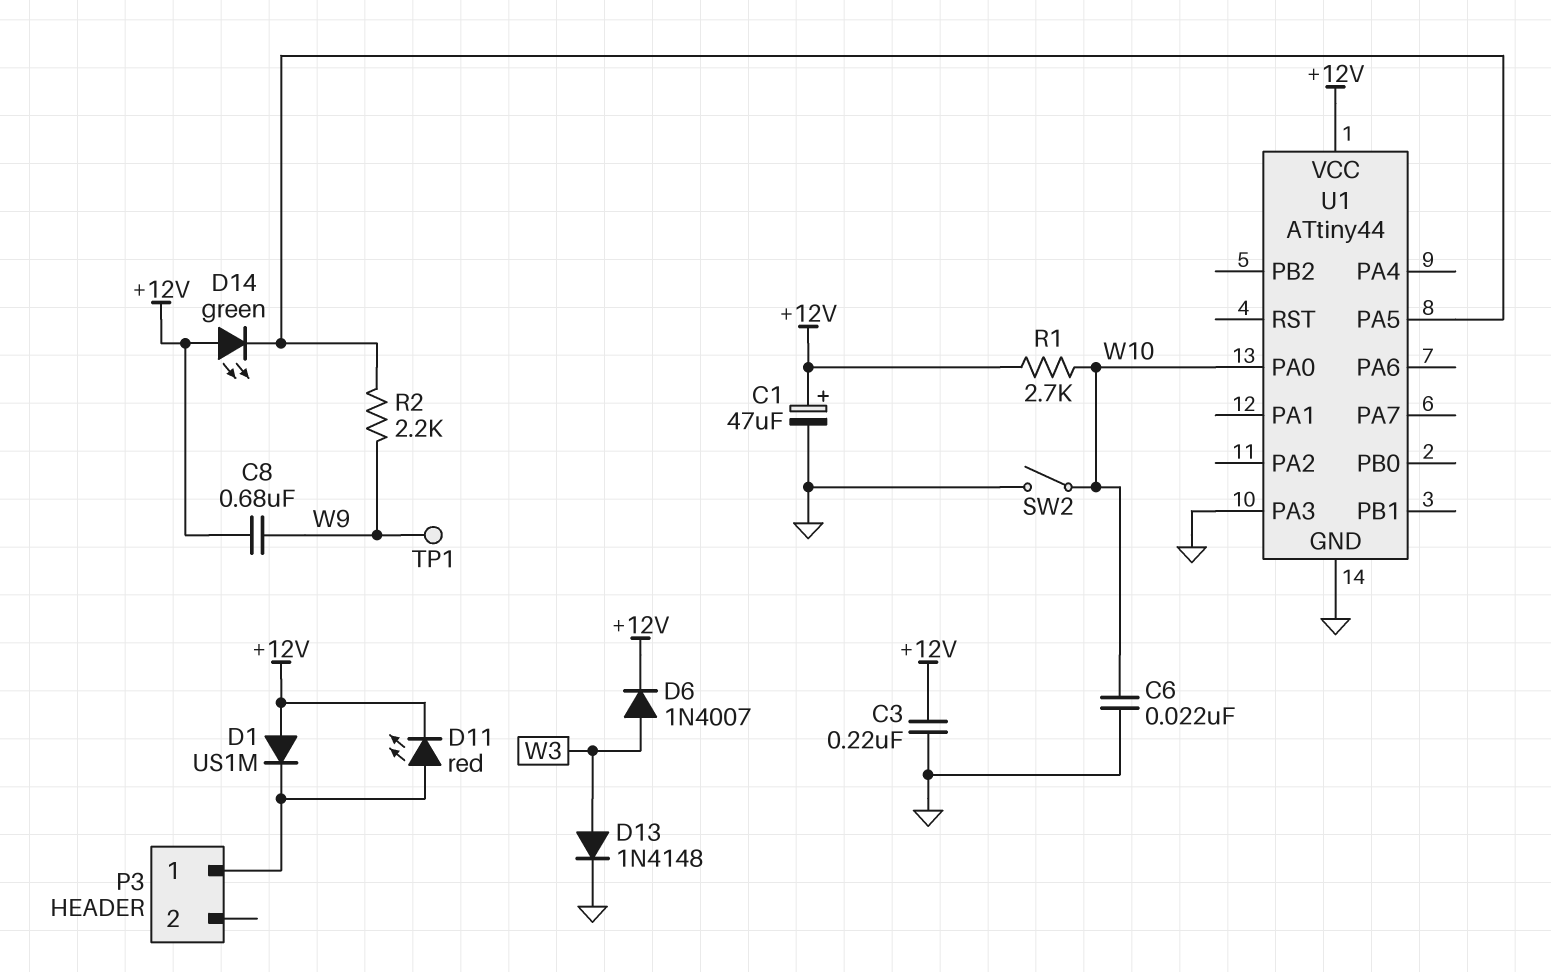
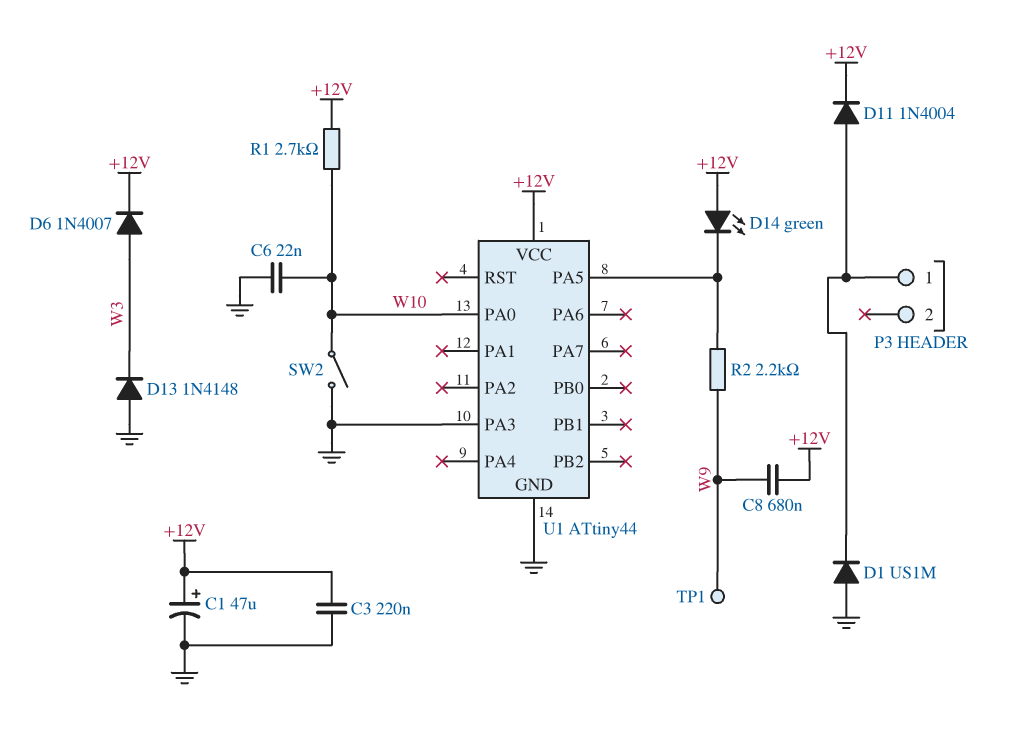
D1: diode US1M (A +12V, K P3/1) -> diode US1M (A GND, K P3/1)
D11: LED red (A P3/1, K +12V) -> diode 1N4004 (A P3/1, K +12V)
D13: diode 1N4148 (A W3, K GND) -> diode 1N4148 (A GND, K W3)

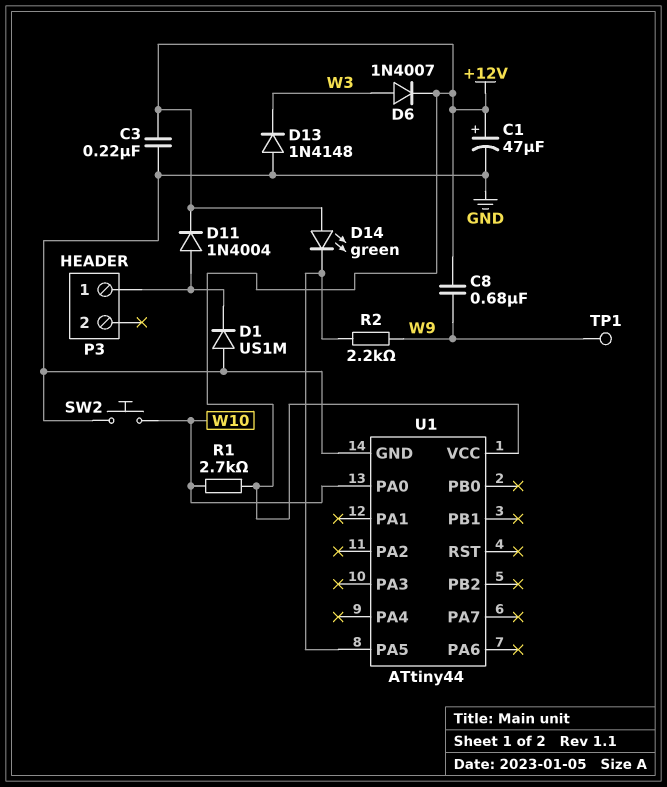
C6: 22nF (GND, W10) -> none
SW2: switch (GND, W10) -> button (GND, W10)
U1 pin PA3: GND -> none

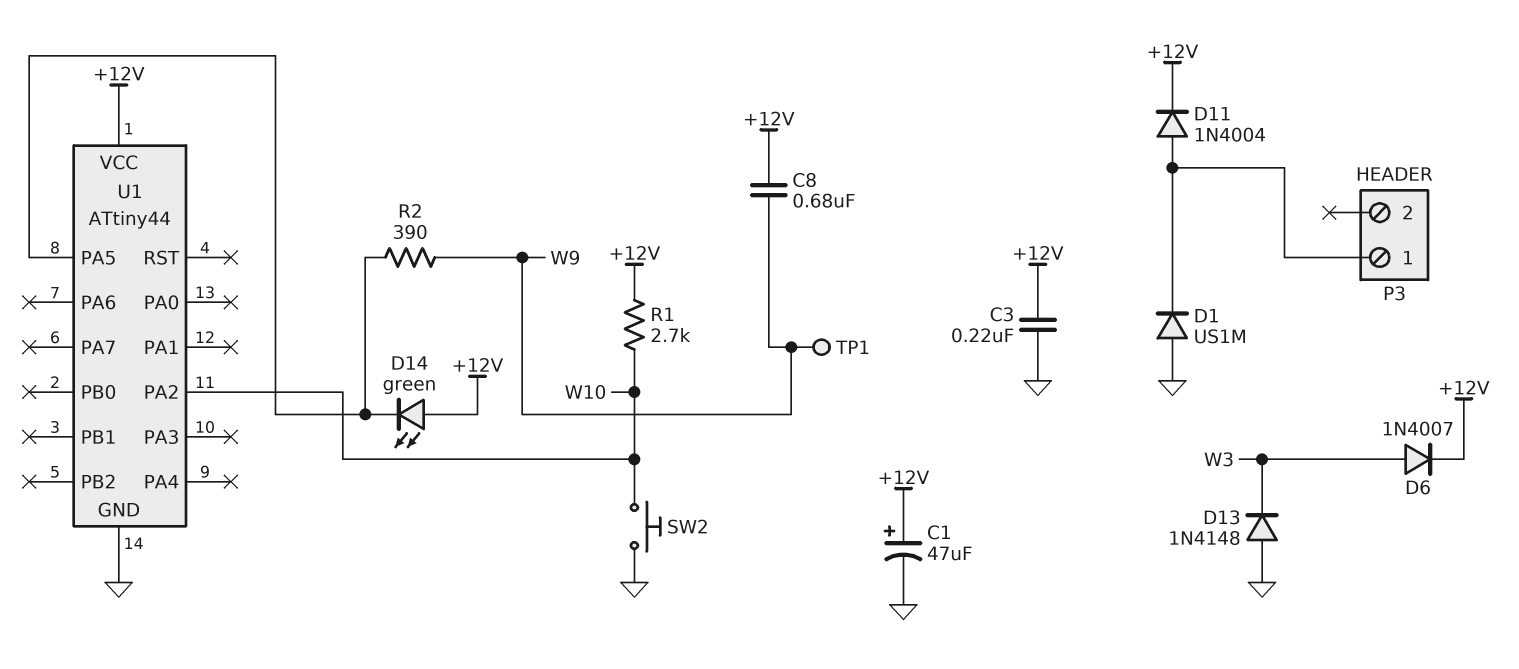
R2: 2.2k (U1/PA5, W9) -> 390 (U1/PA5, W9)
U1 pin PA0: W10 -> none
U1 pin PA2: none -> W10

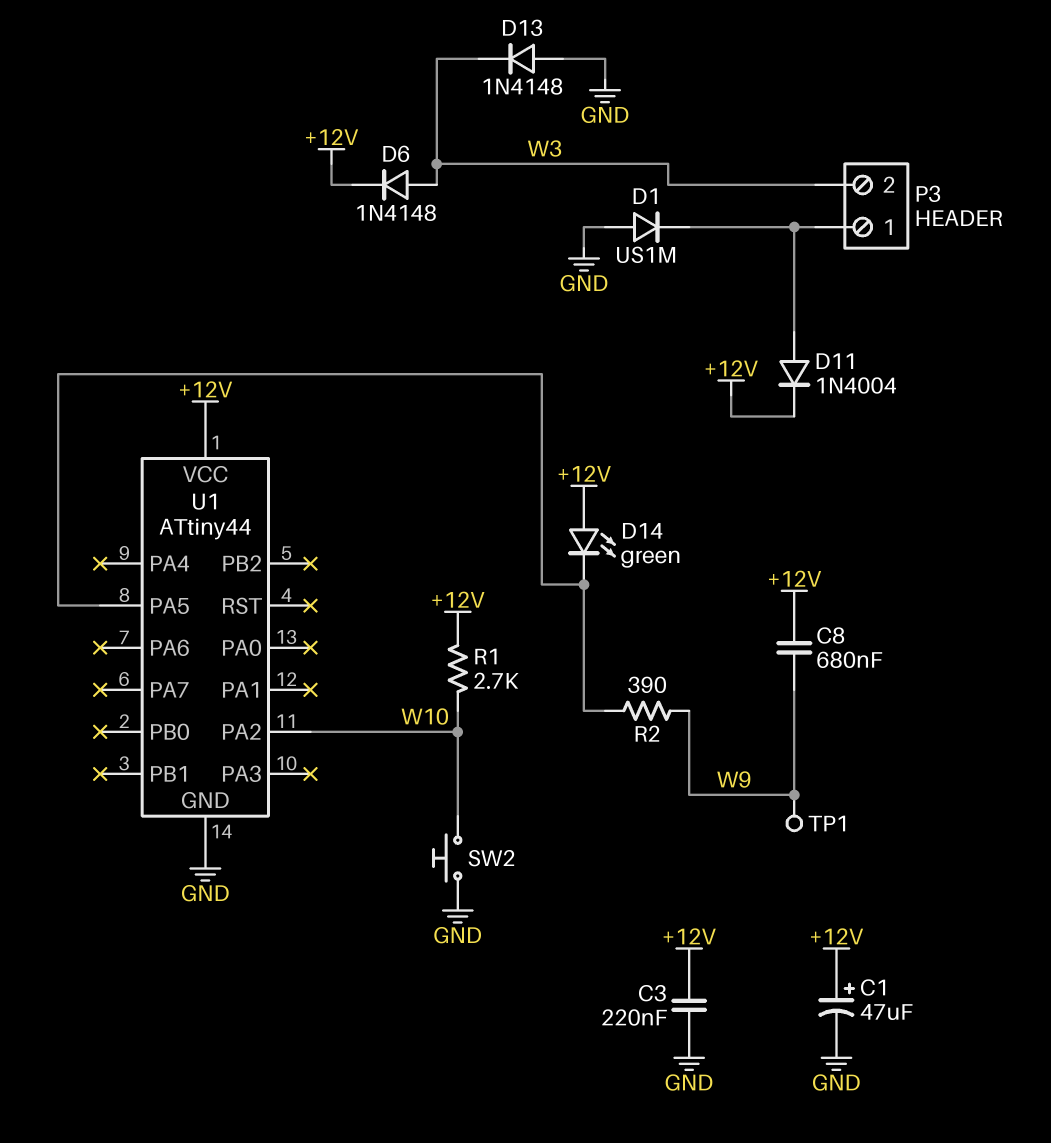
D6: diode 1N4007 (A W3, K +12V) -> diode 1N4148 (A W3, K +12V)
P3 pin 2: none -> W3

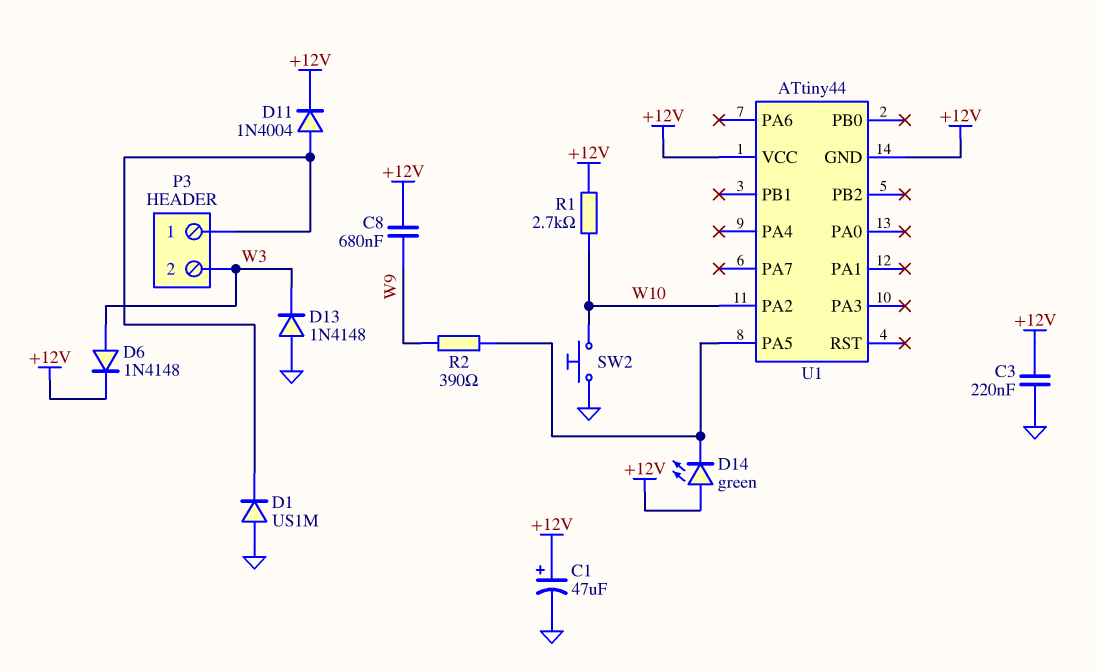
TP1: test point (W9) -> none
U1 pin GND: GND -> +12V

